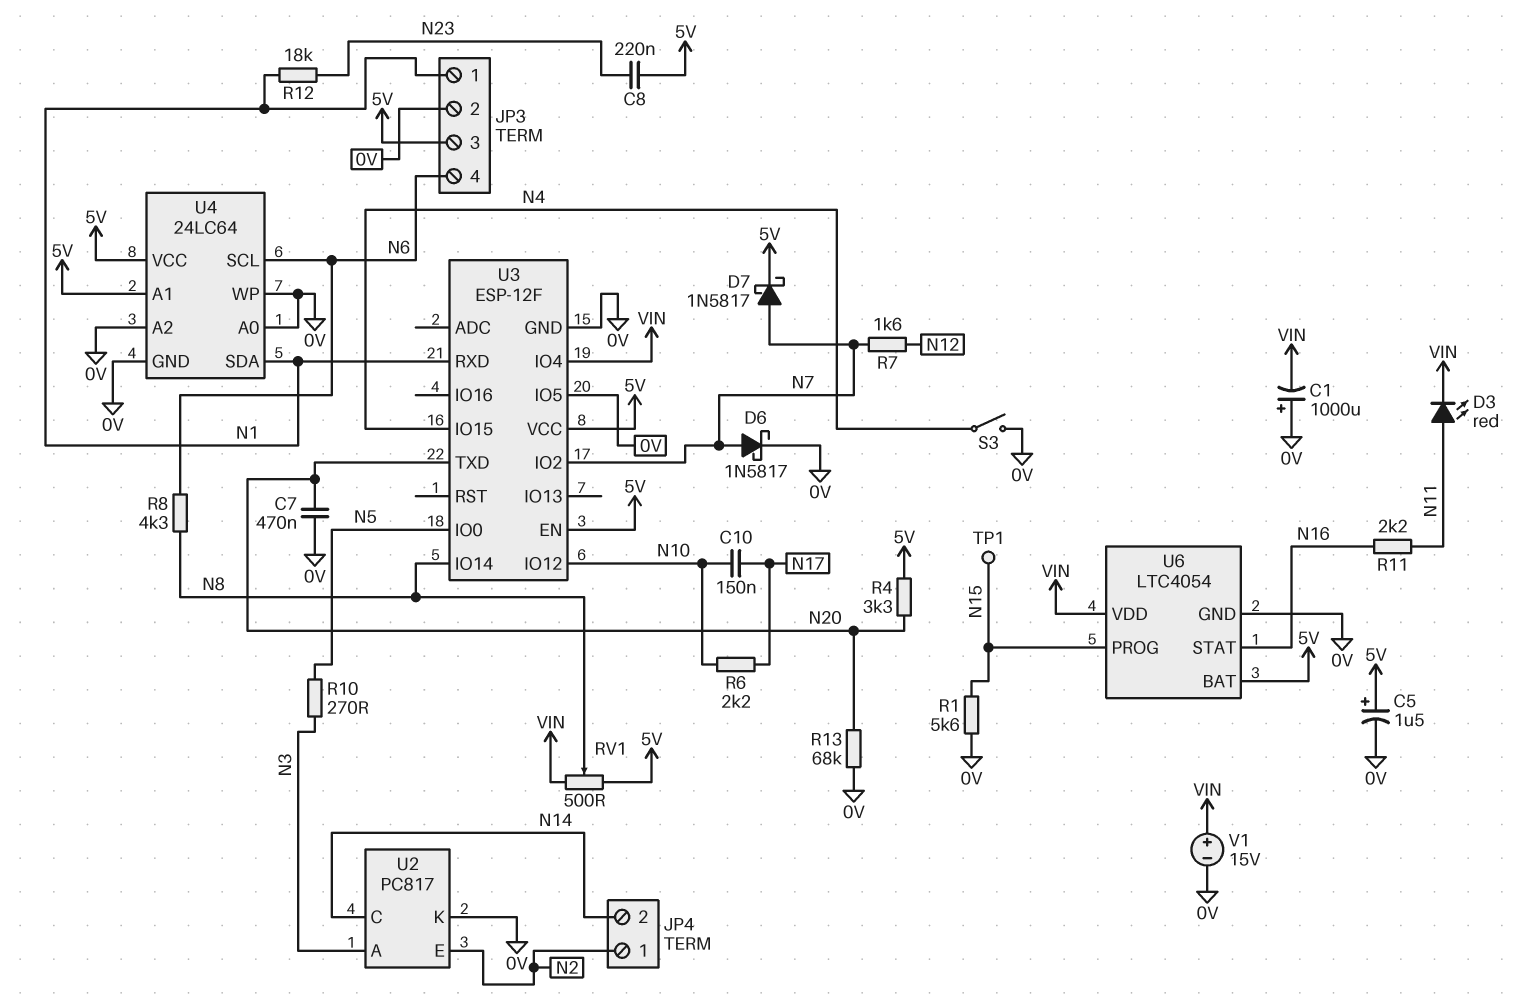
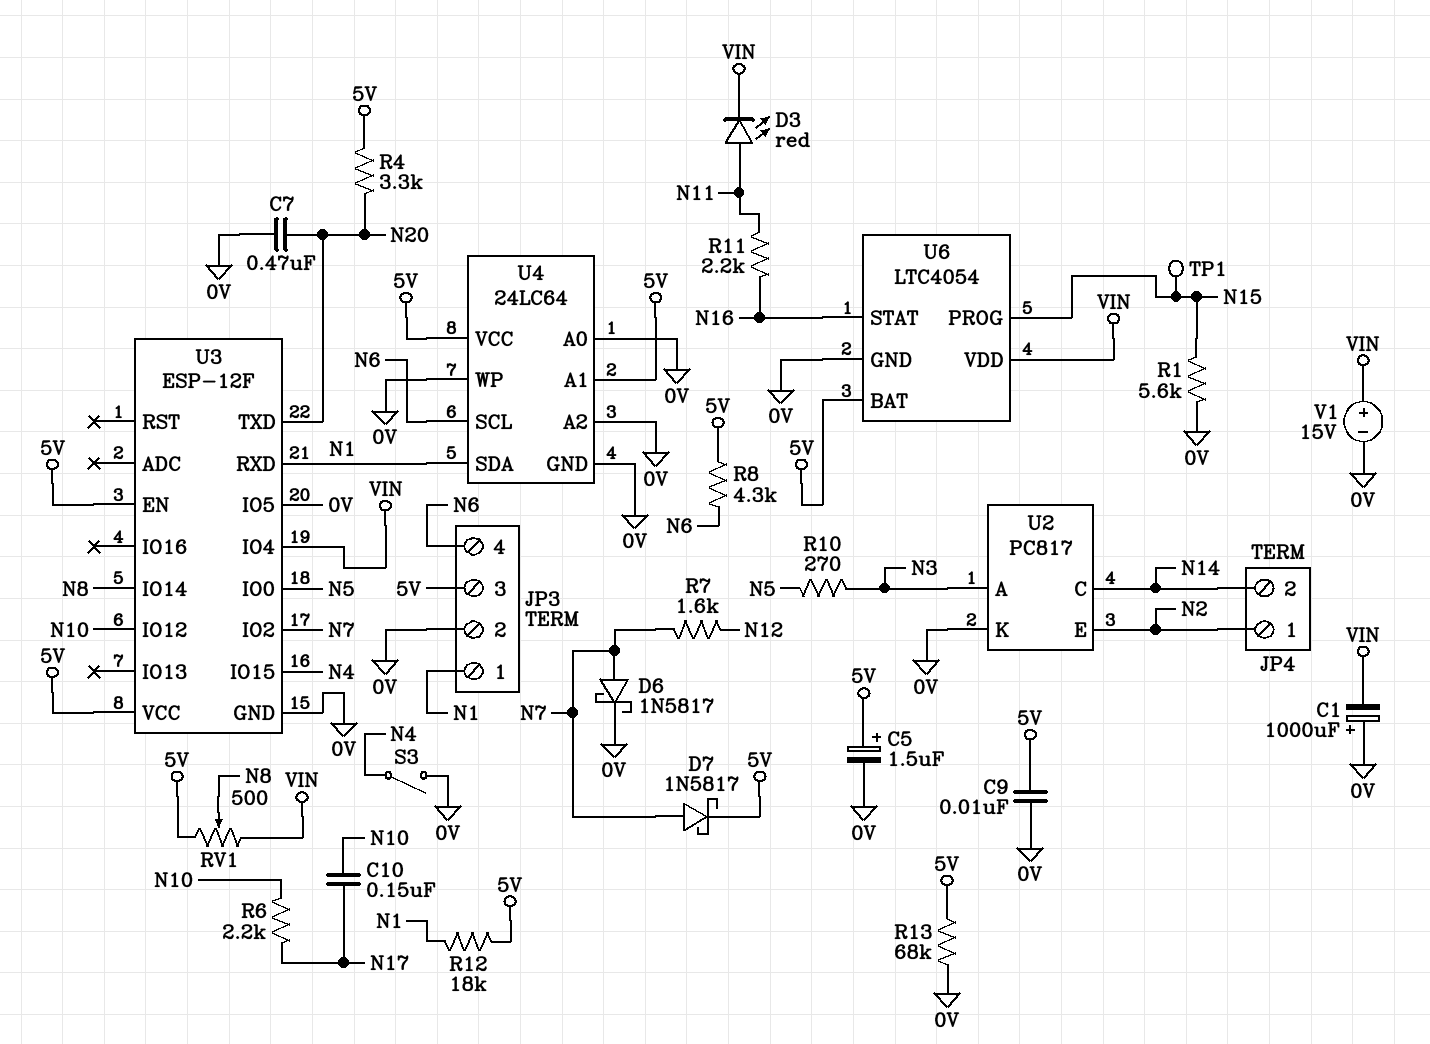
C8: 220nF (5V, N23) -> none
C9: none -> 10nF (0V, 5V)
R8: 4.3k (N6, N8) -> 4.3k (5V, N6)
R12: 18k (N1, N23) -> 18k (5V, N1)
R13: 68k (0V, N20) -> 68k (0V, 5V)

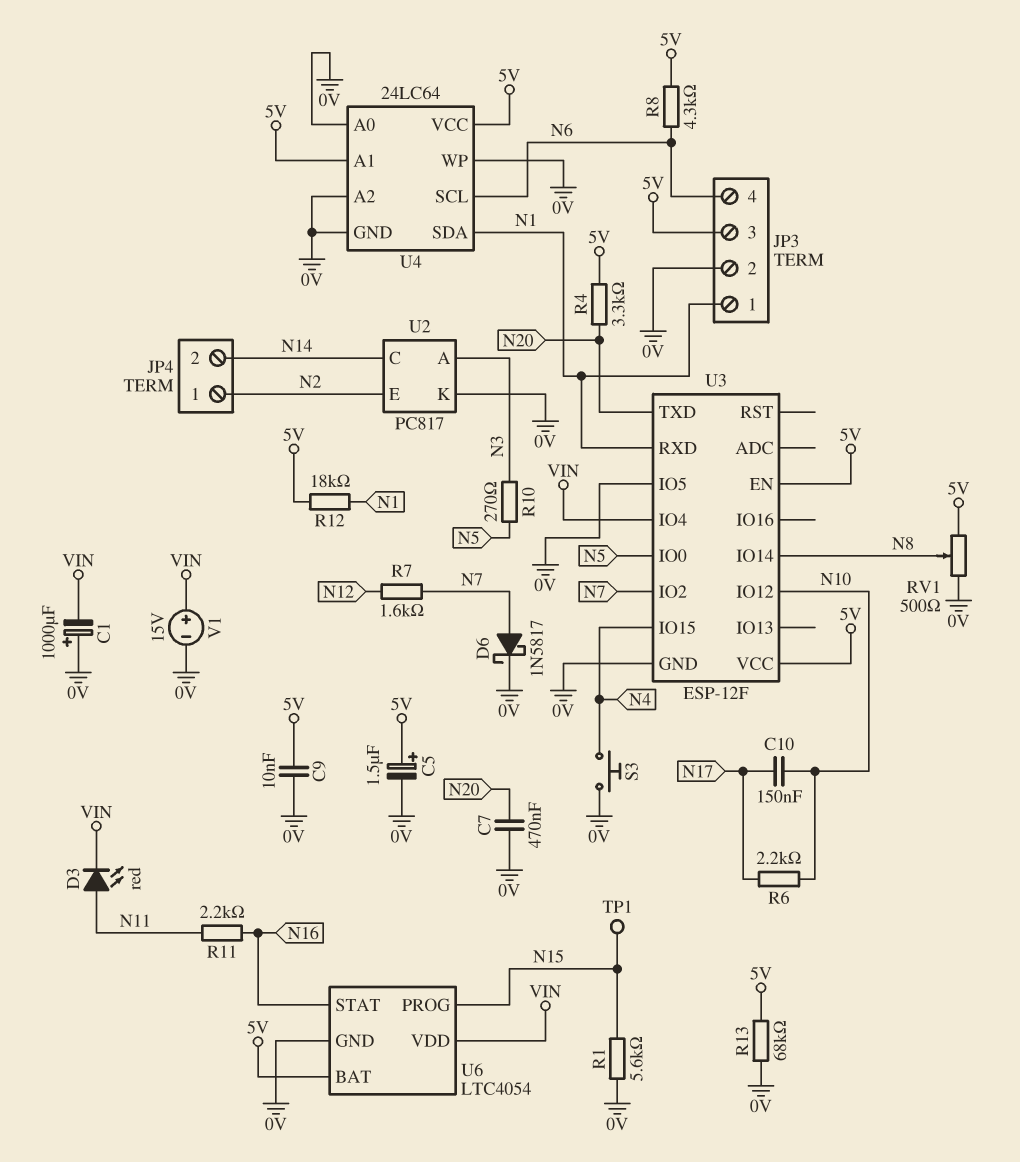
D7: schottky 1N5817 (A N7, K 5V) -> none
RV1: 500 (5V, VIN, wiper N8) -> 500 (0V, 5V, wiper N8)
S3: switch (0V, N4) -> button (0V, N4)

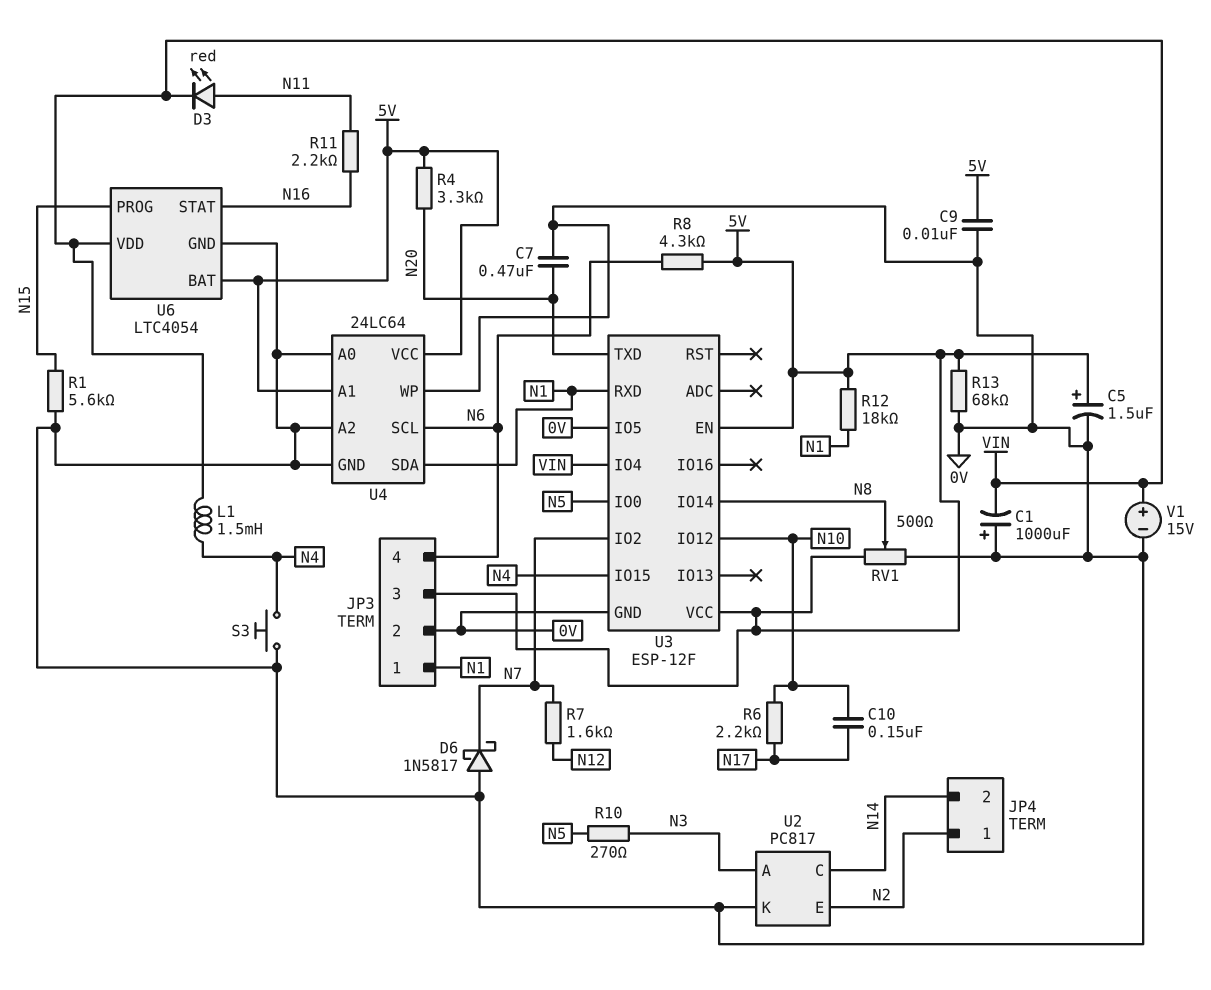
D6: schottky 1N5817 (A N7, K 0V) -> schottky 1N5817 (A 0V, K N7)
L1: none -> 1.5mH (N4, VIN)
TP1: test point (N15) -> none

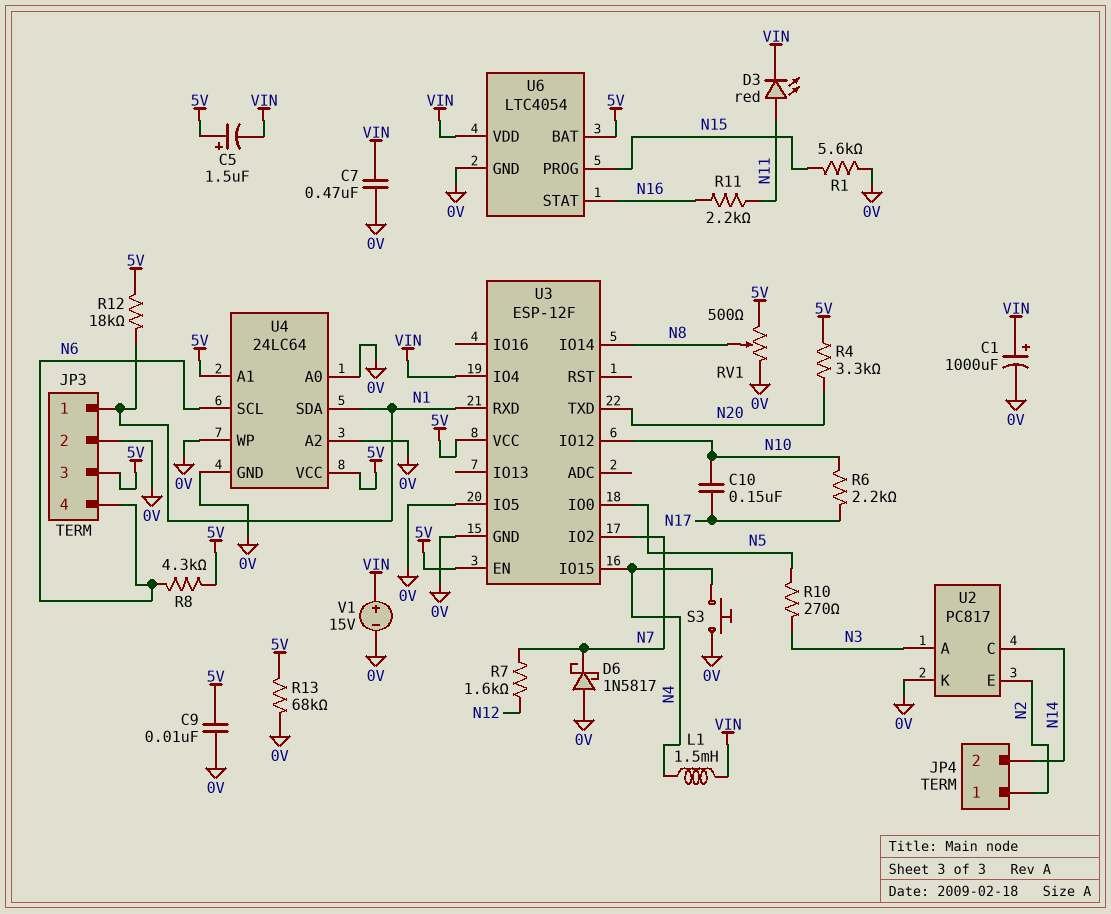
C1: 1000uF (plus 0V, minus VIN) -> 1000uF (plus VIN, minus 0V)
C5: 1.5uF (plus 5V, minus 0V) -> 1.5uF (plus 5V, minus VIN)
C7: 470nF (0V, N20) -> 470nF (0V, VIN)

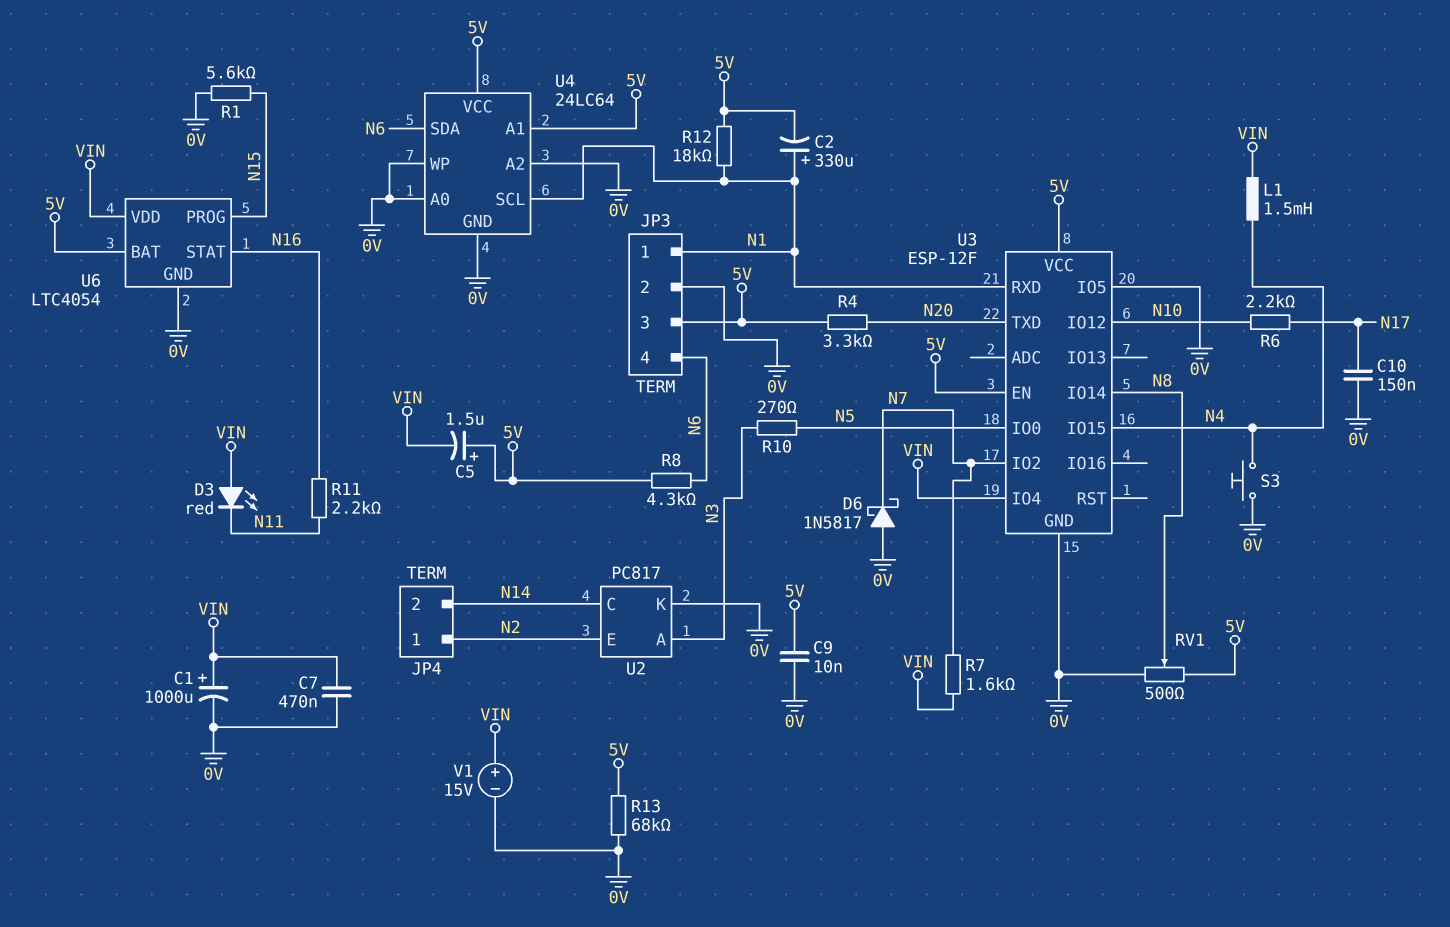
C2: none -> 330uF (plus N1, minus 5V)
C10: 150nF (N10, N17) -> 150nF (0V, N17)
D3: LED red (A N11, K VIN) -> LED red (A VIN, K N11)
R7: 1.6k (N7, N12) -> 1.6k (N7, VIN)
U4 pin SCL: N6 -> N1
U4 pin SDA: N1 -> N6

